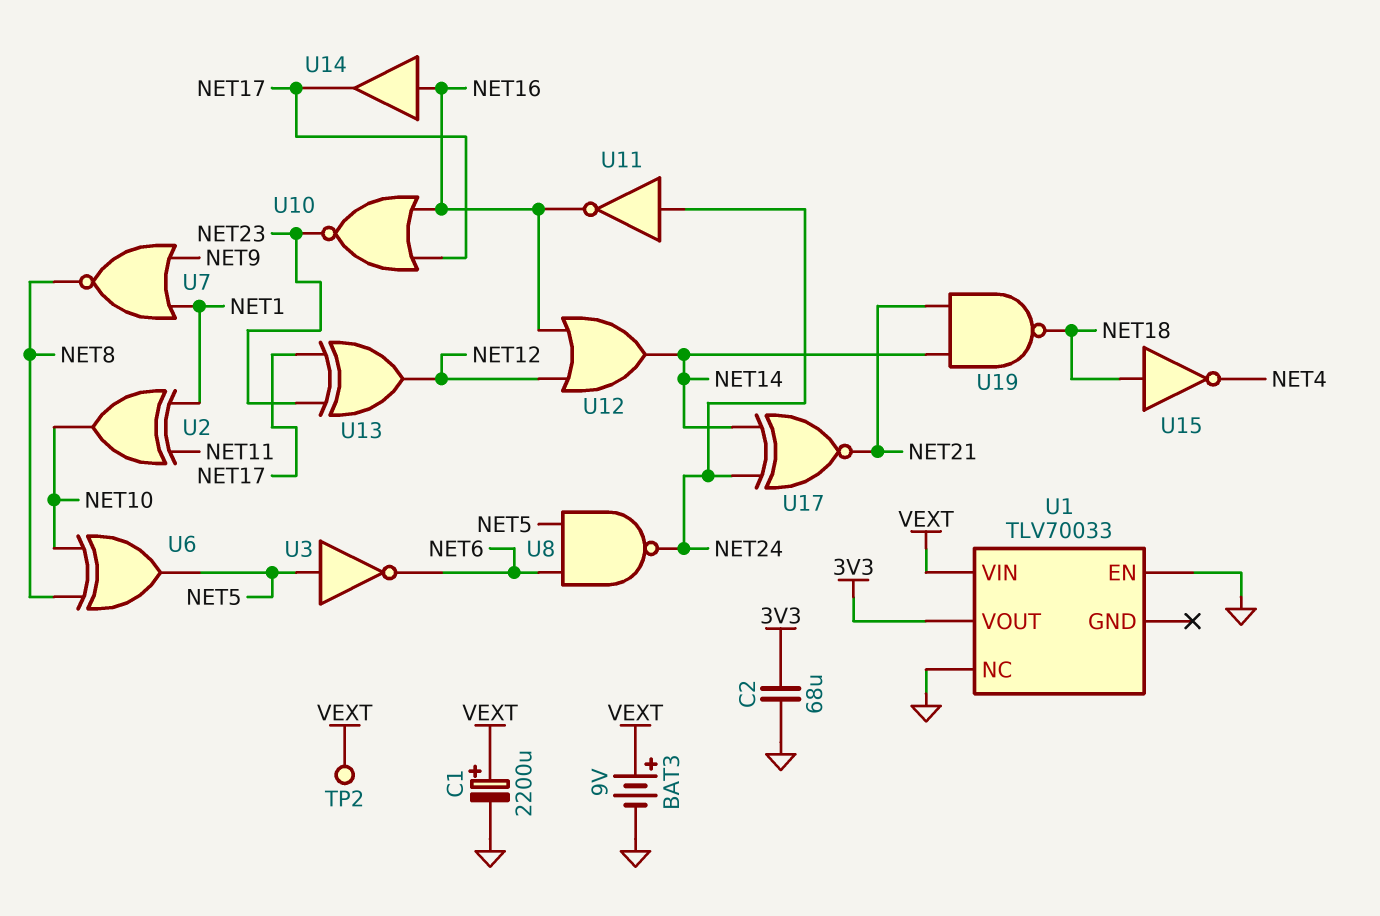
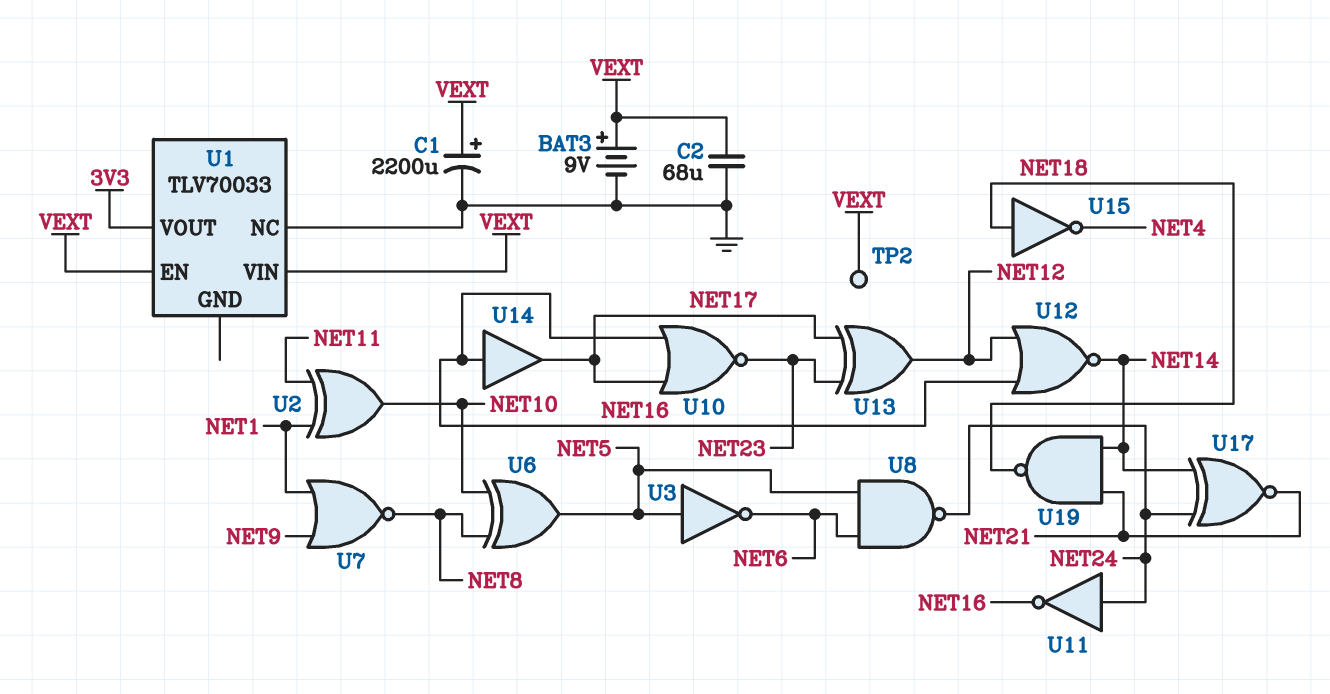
C2: 68uF (3V3, GND) -> 68uF (GND, VEXT)
U1 pin EN: GND -> VEXT
U12: OR (in NET12, in NET16, out NET14) -> NOR (in NET12, in NET16, out NET14)

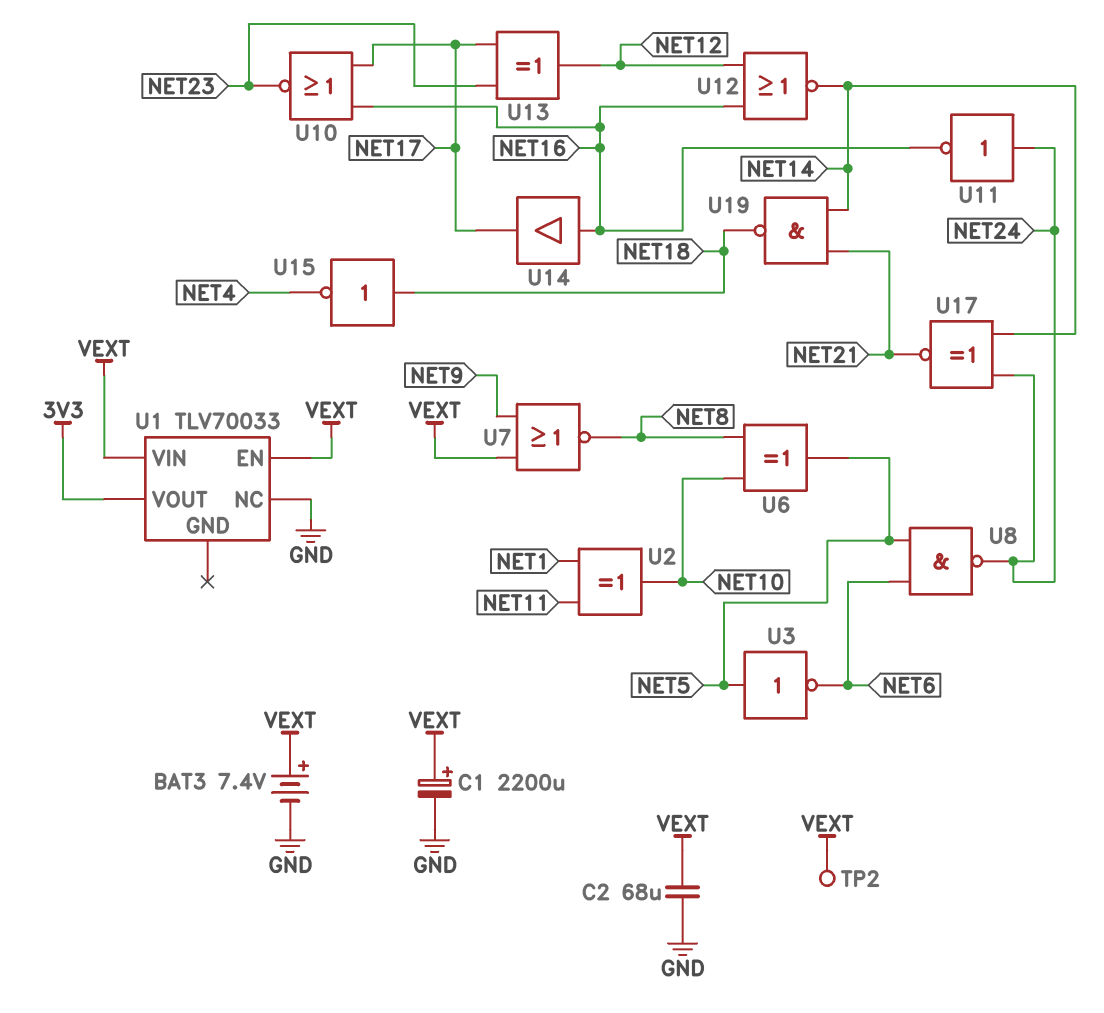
BAT3: 9V (plus VEXT, minus GND) -> 7.4V (plus VEXT, minus GND)
U7: NOR (in NET1, in NET9, out NET8) -> NOR (in NET9, in VEXT, out NET8)

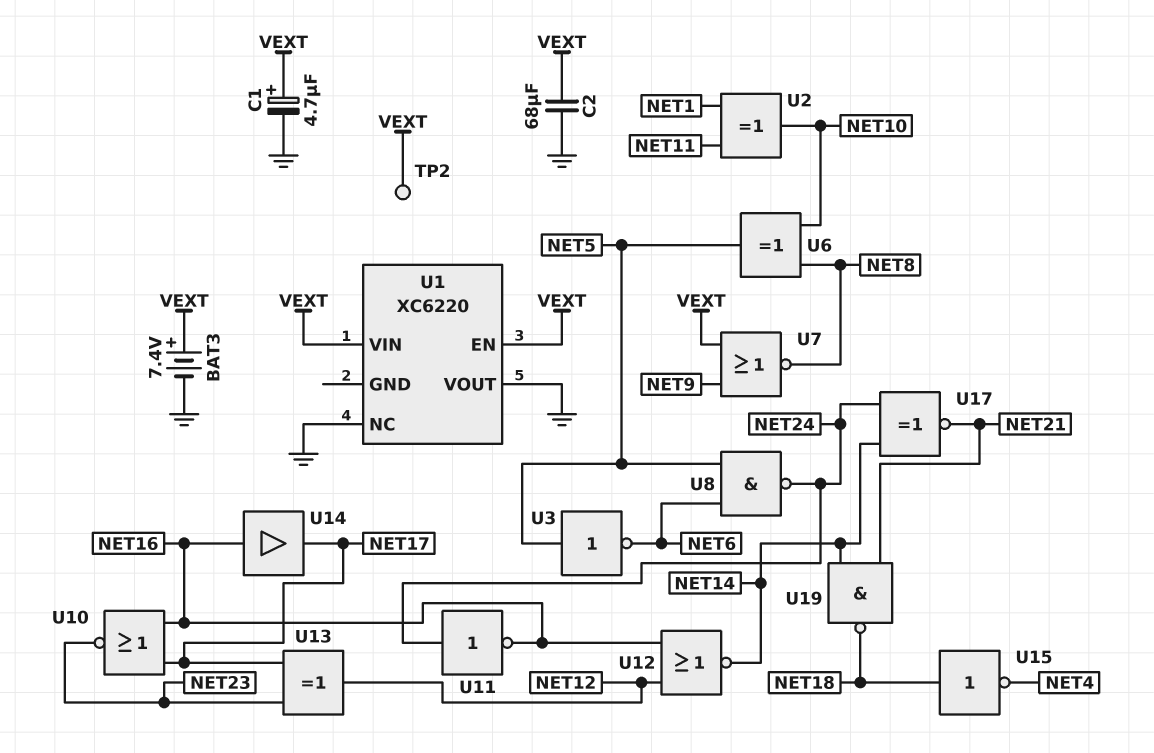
C1: 2200uF (plus VEXT, minus GND) -> 4.7uF (plus VEXT, minus GND)
U1: TLV70033 -> XC6220
U1 pin VOUT: 3V3 -> GND

